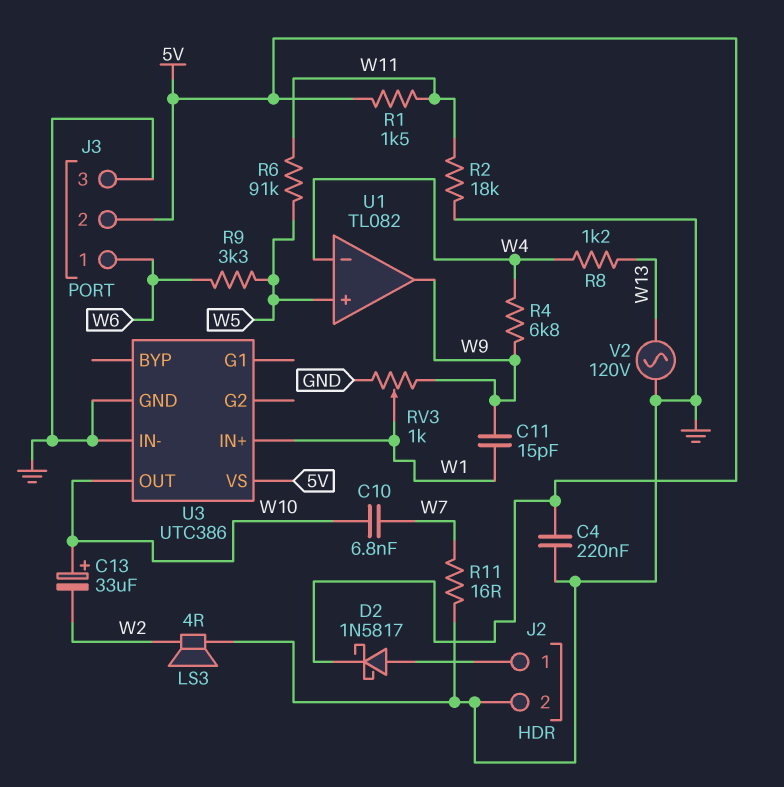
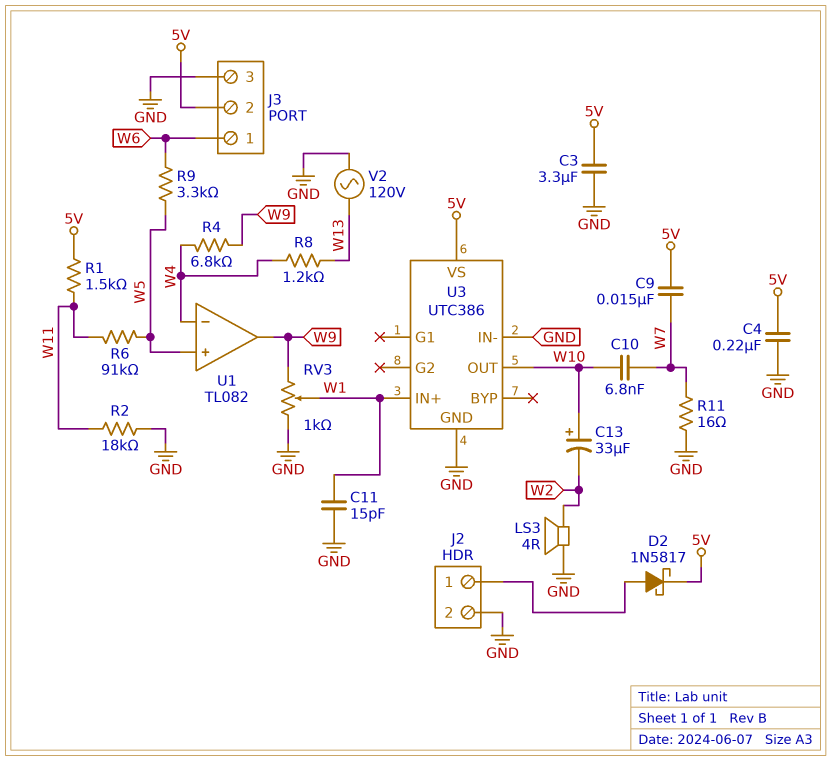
C3: none -> 3.3uF (5V, GND)
C9: none -> 15nF (5V, W7)
C11: 15pF (W1, W9) -> 15pF (GND, W1)

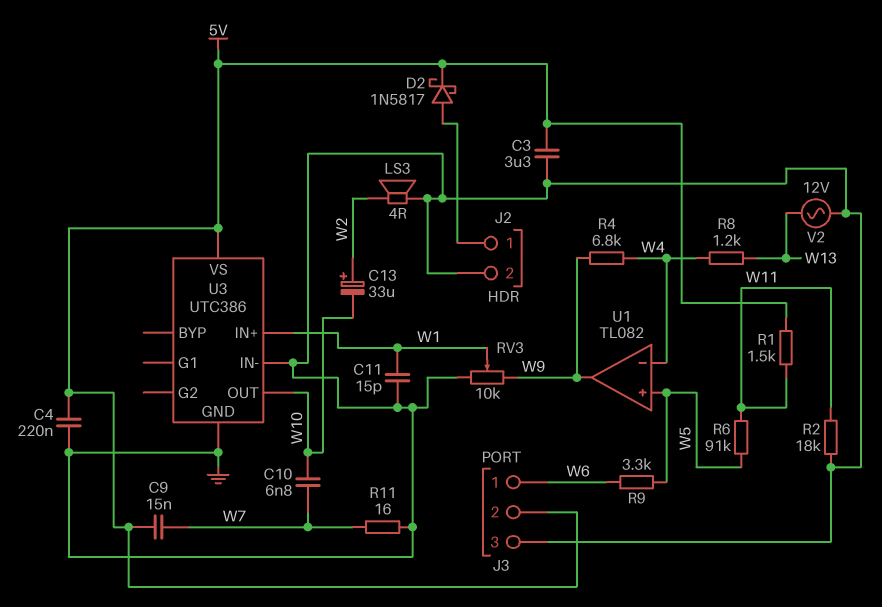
C13: 33uF (plus W10, minus W2) -> 33uF (plus W2, minus W10)
RV3: 1k (GND, W9, wiper W1) -> 10k (GND, W9, wiper W1)
V2: AC 120V (GND, W13) -> AC 12V (GND, W13)

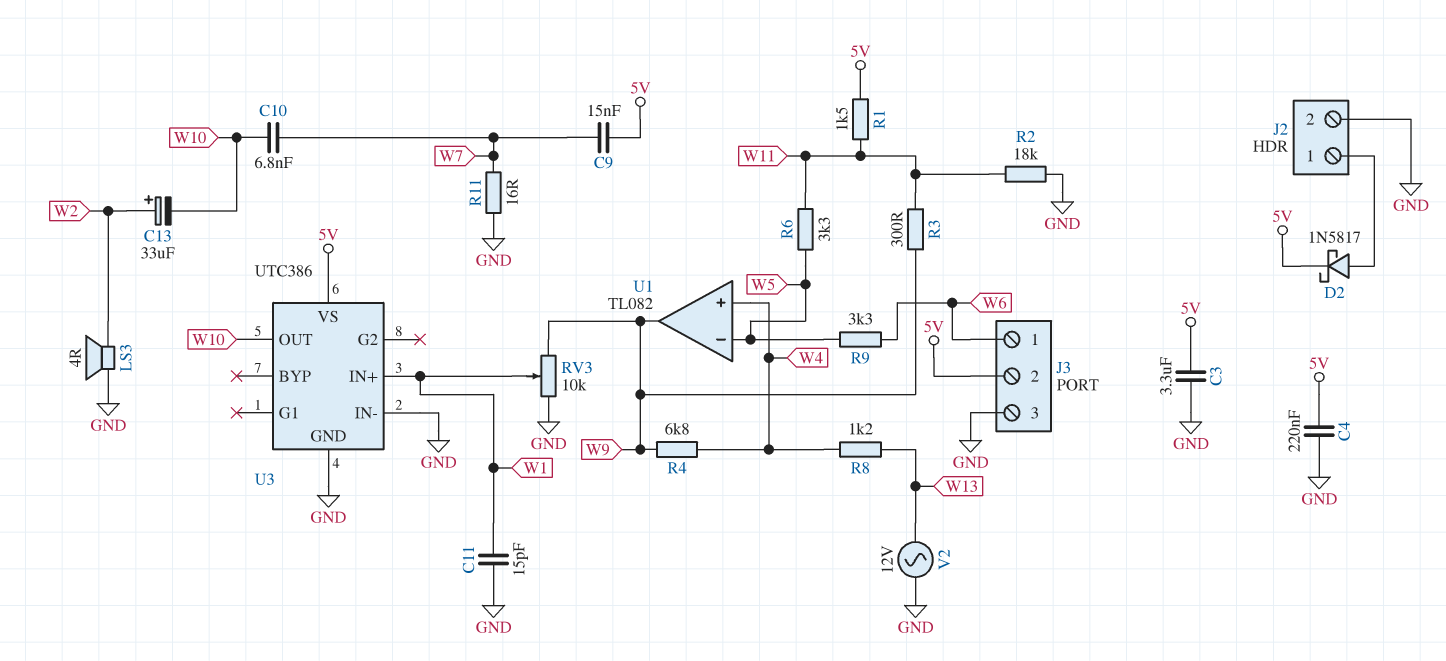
R3: none -> 300 (W9, W11)
R6: 91k (W5, W11) -> 3.3k (W5, W11)
U1 pin in+: W5 -> W4
U1 pin in-: W4 -> W5

